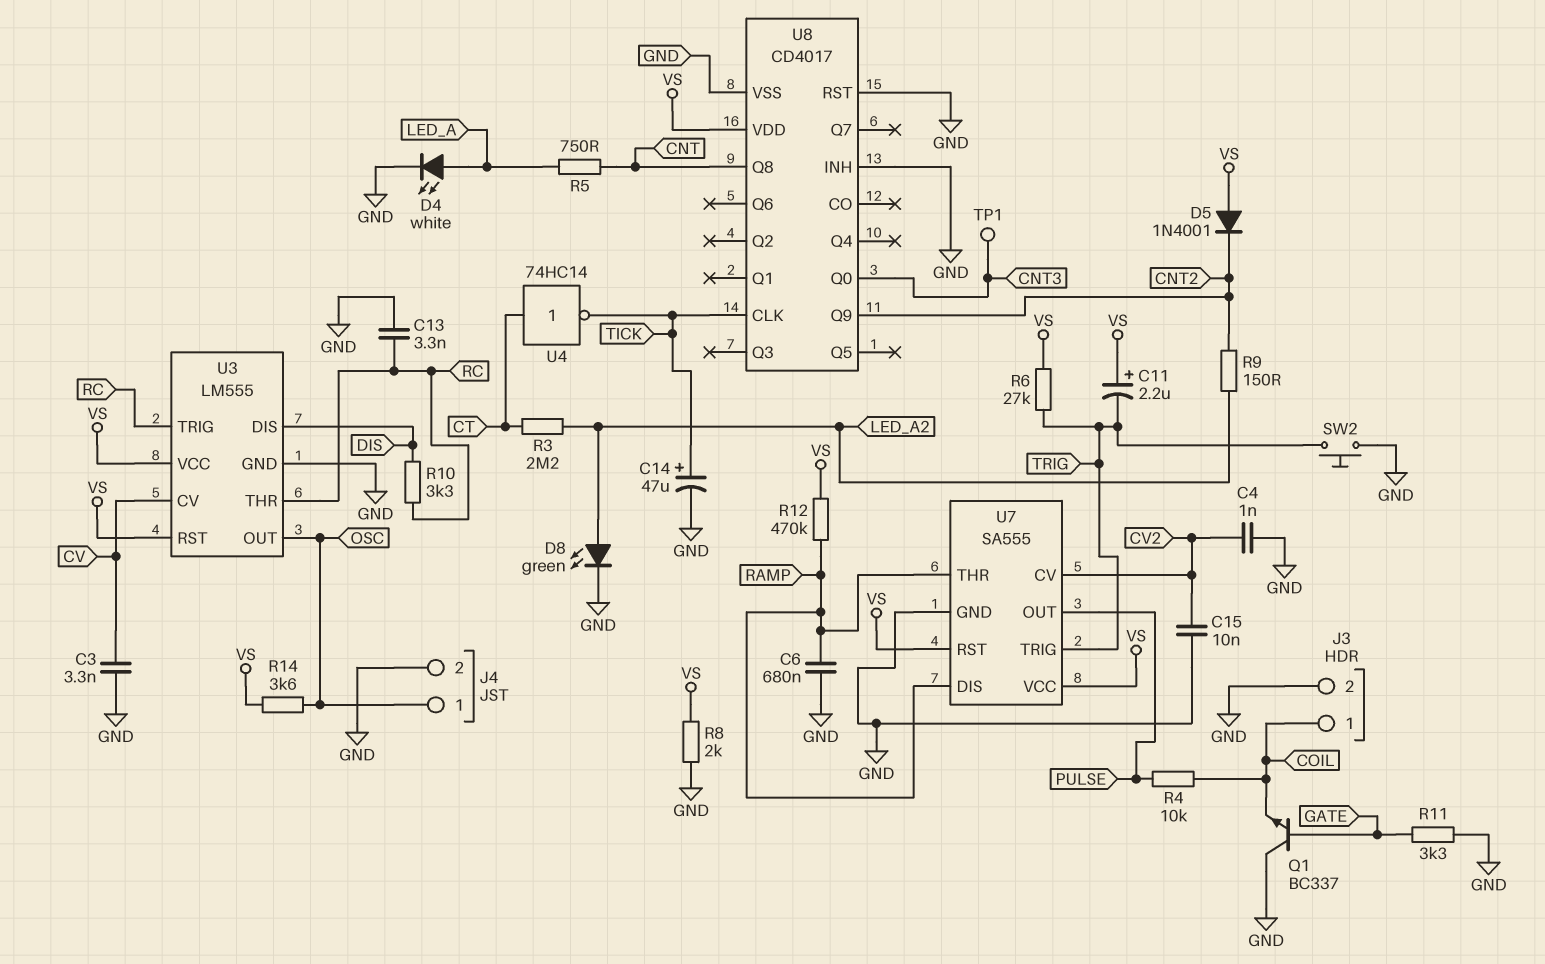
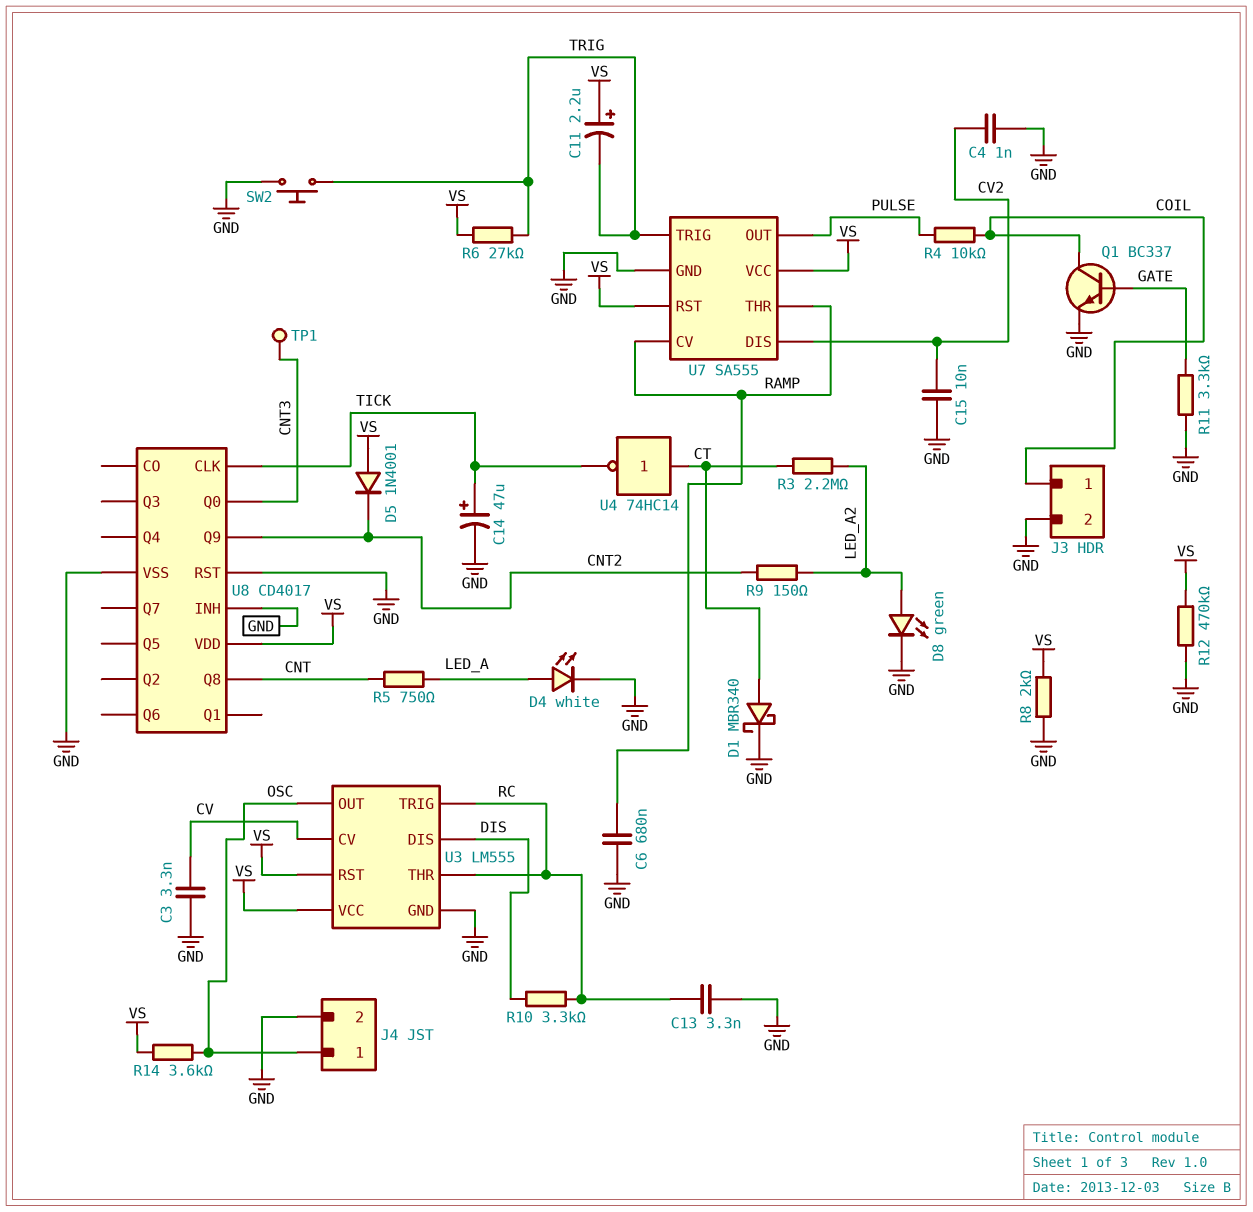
D1: none -> schottky MBR340 (A CT, K GND)
Q1: NPN BC337 (B GATE, C GND, E COIL) -> NPN BC337 (B GATE, C COIL, E GND)
R12: 470k (RAMP, VS) -> 470k (GND, VS)
U7 pin CV: CV2 -> RAMP
U7 pin DIS: RAMP -> CV2

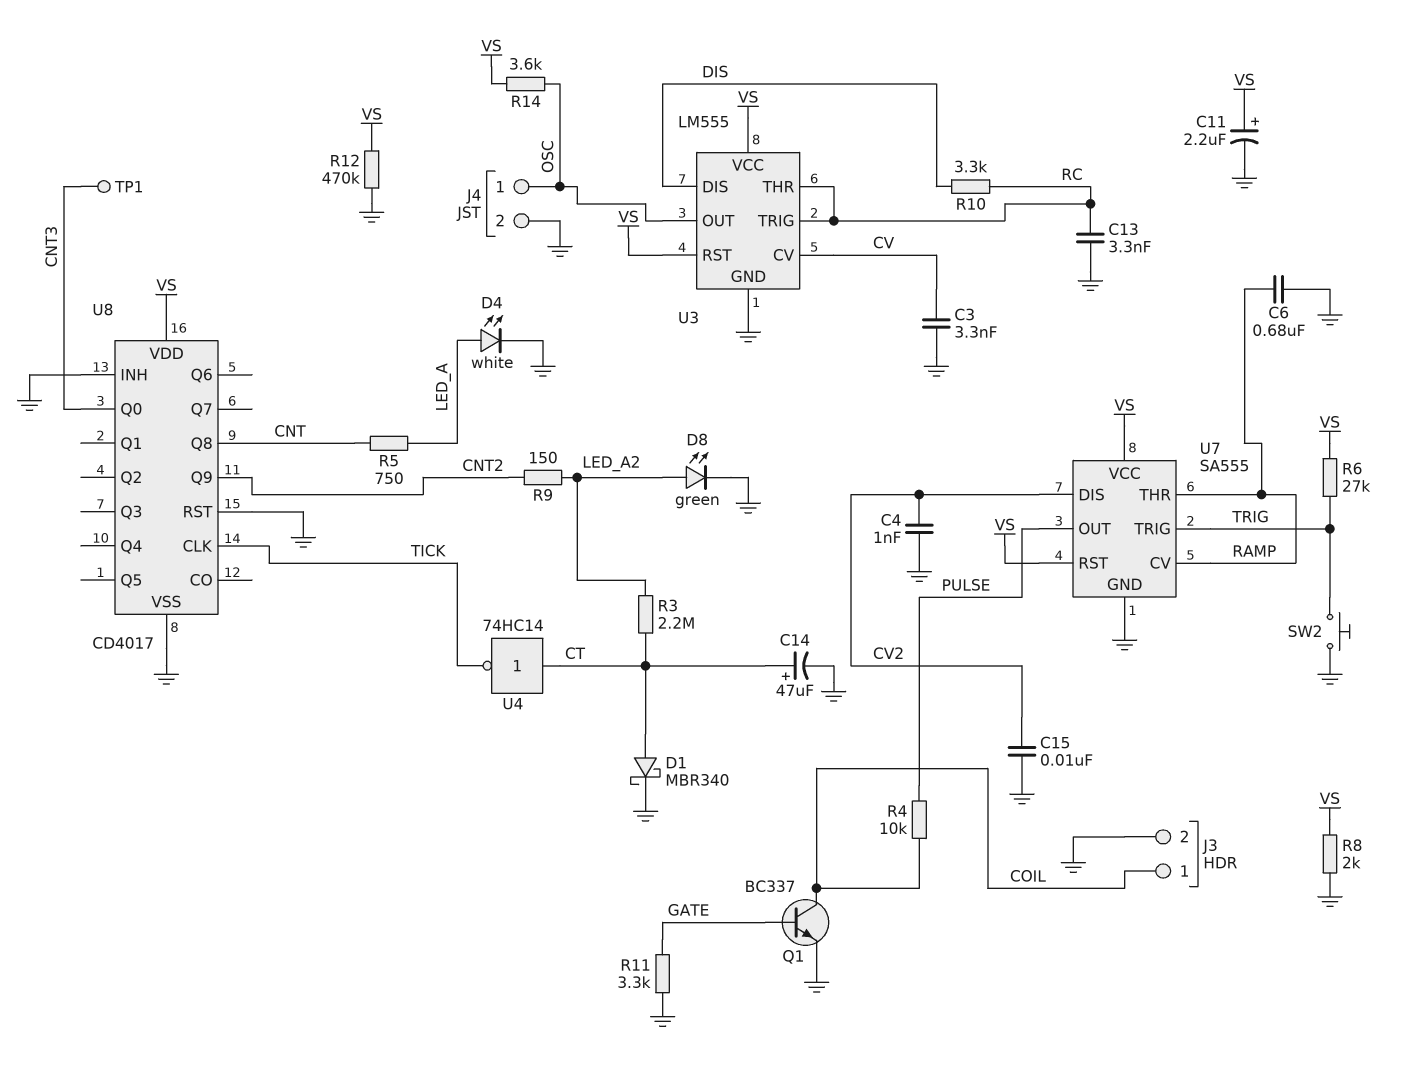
C11: 2.2uF (plus VS, minus TRIG) -> 2.2uF (plus VS, minus GND)
C14: 47uF (plus TICK, minus GND) -> 47uF (plus CT, minus GND)
D5: diode 1N4001 (A VS, K CNT2) -> none

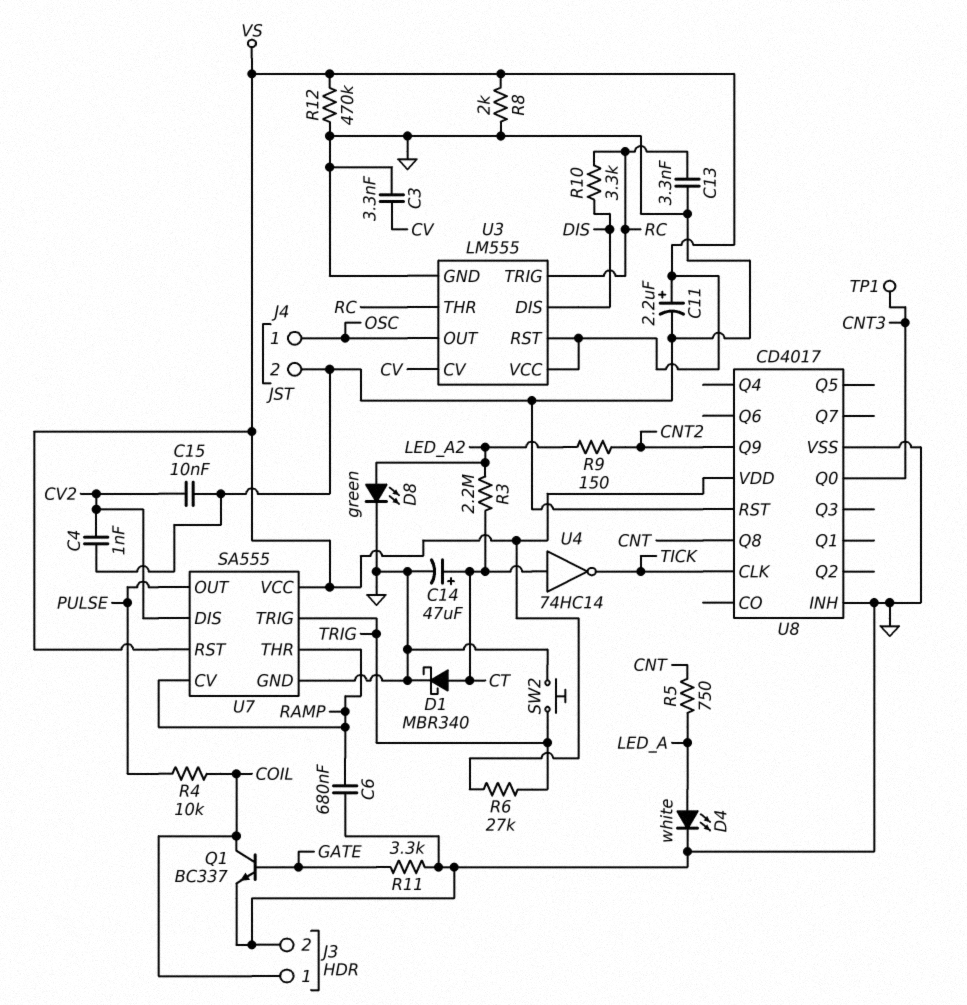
R14: 3.6k (OSC, VS) -> none

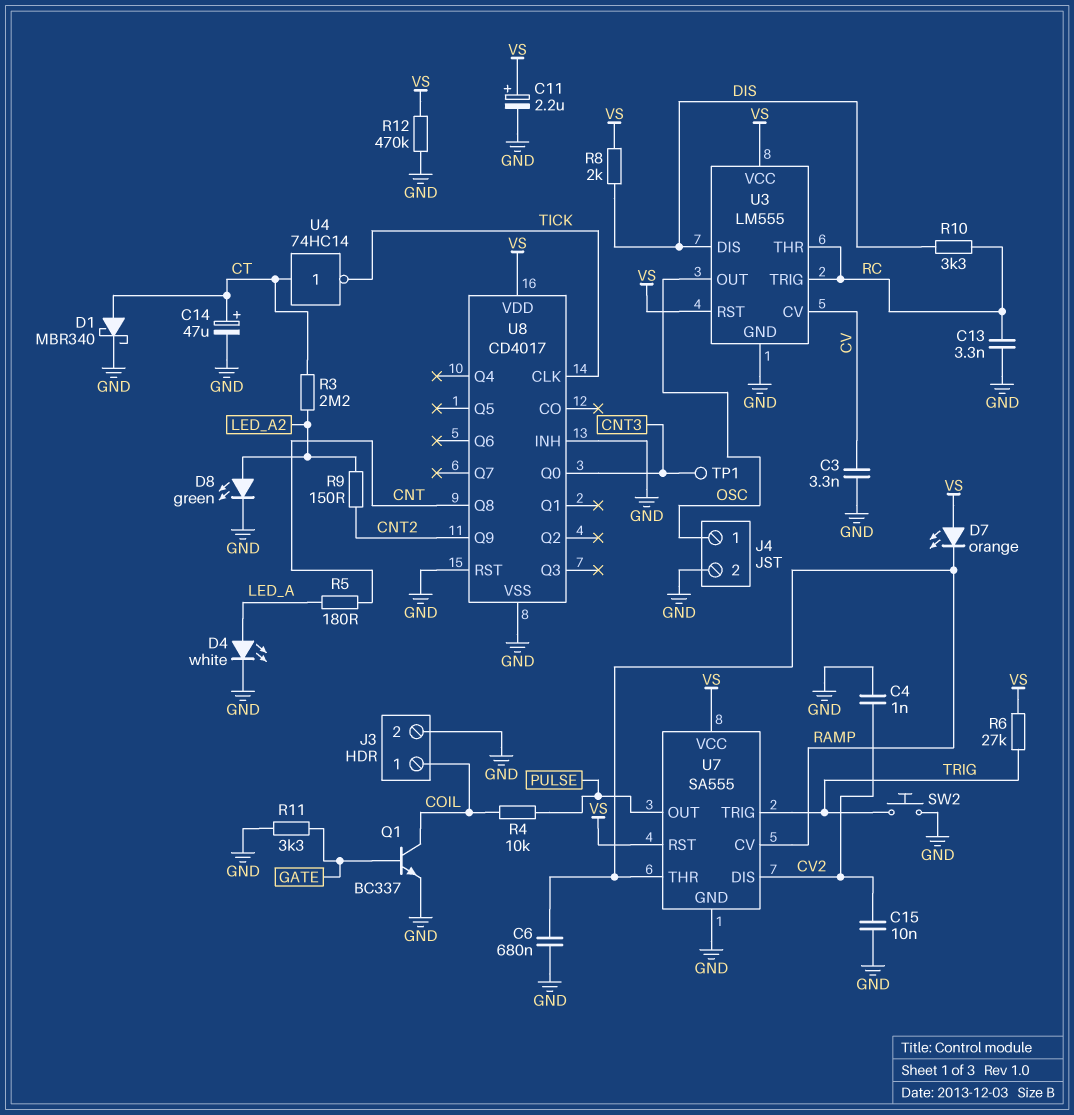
D7: none -> LED orange (A VS, K RAMP)
R5: 750 (CNT, LED_A) -> 180 (CNT, LED_A)
R8: 2k (GND, VS) -> 2k (DIS, VS)

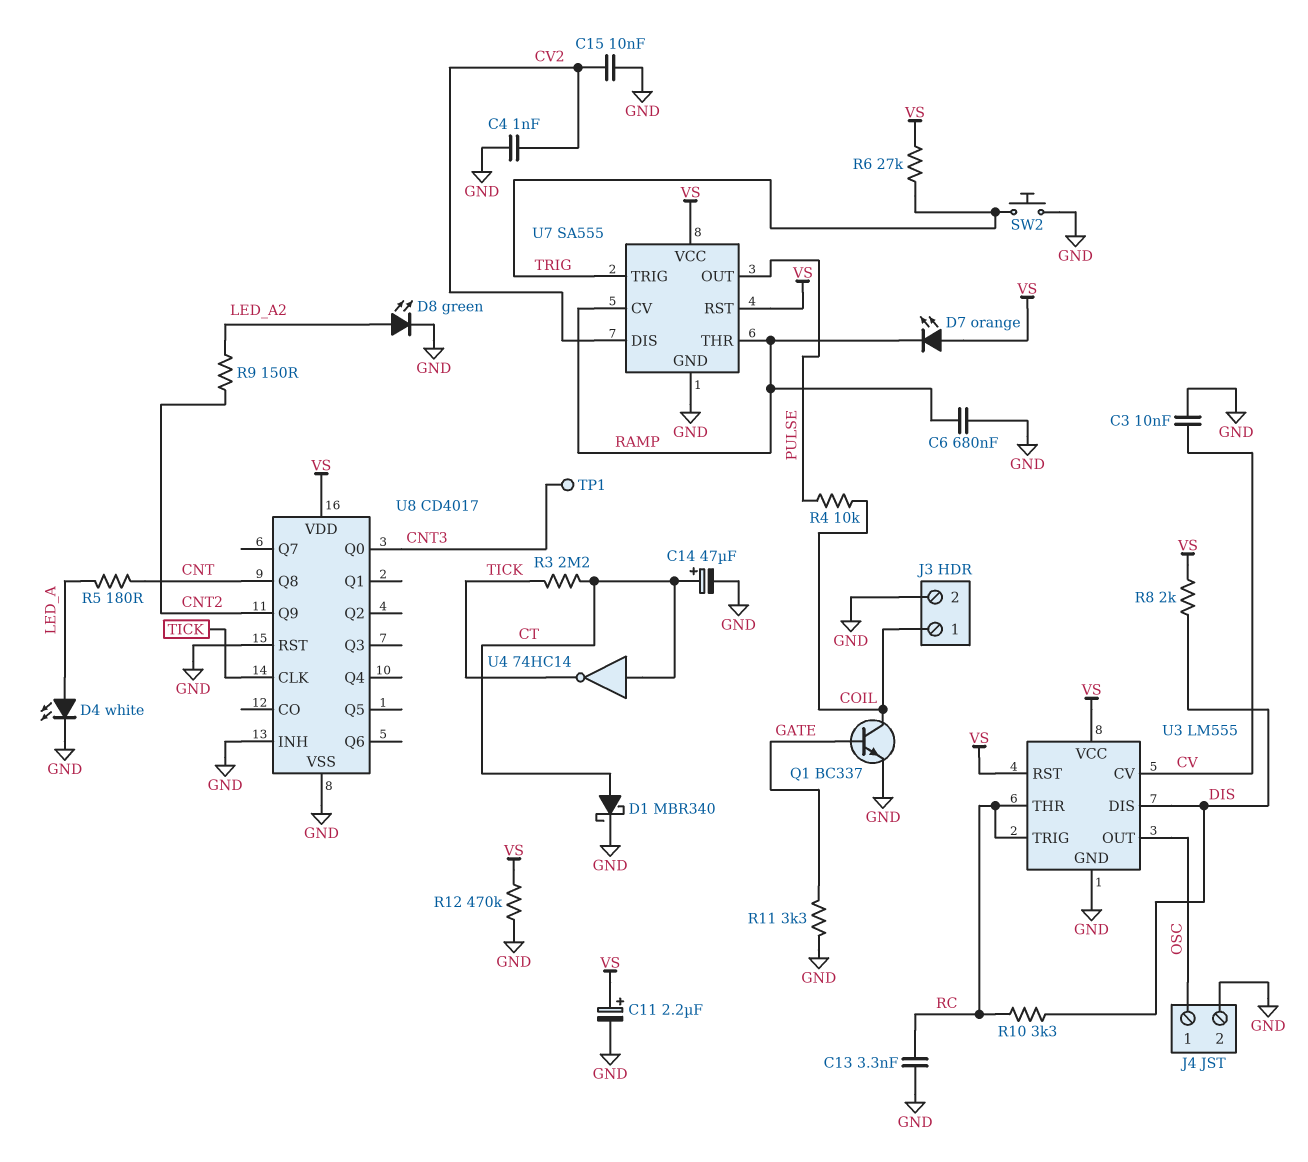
C3: 3.3nF (CV, GND) -> 10nF (CV, GND)
R3: 2.2M (CT, LED_A2) -> 2.2M (CT, TICK)

